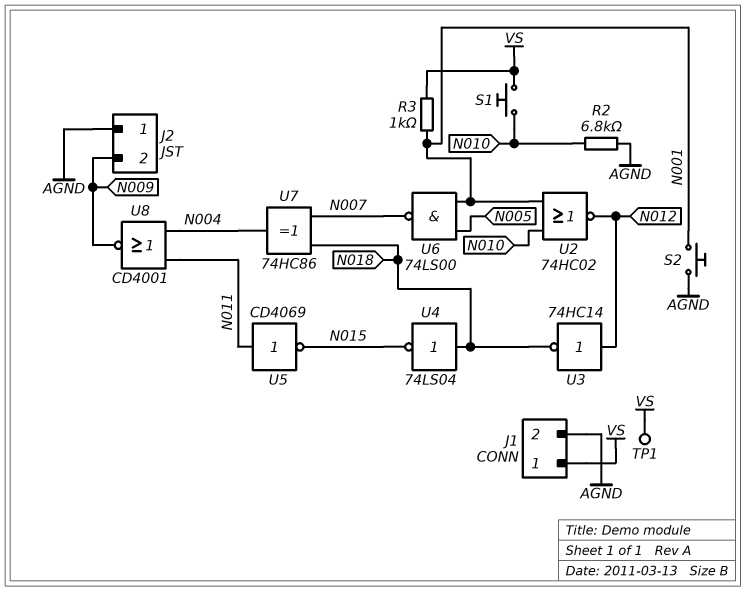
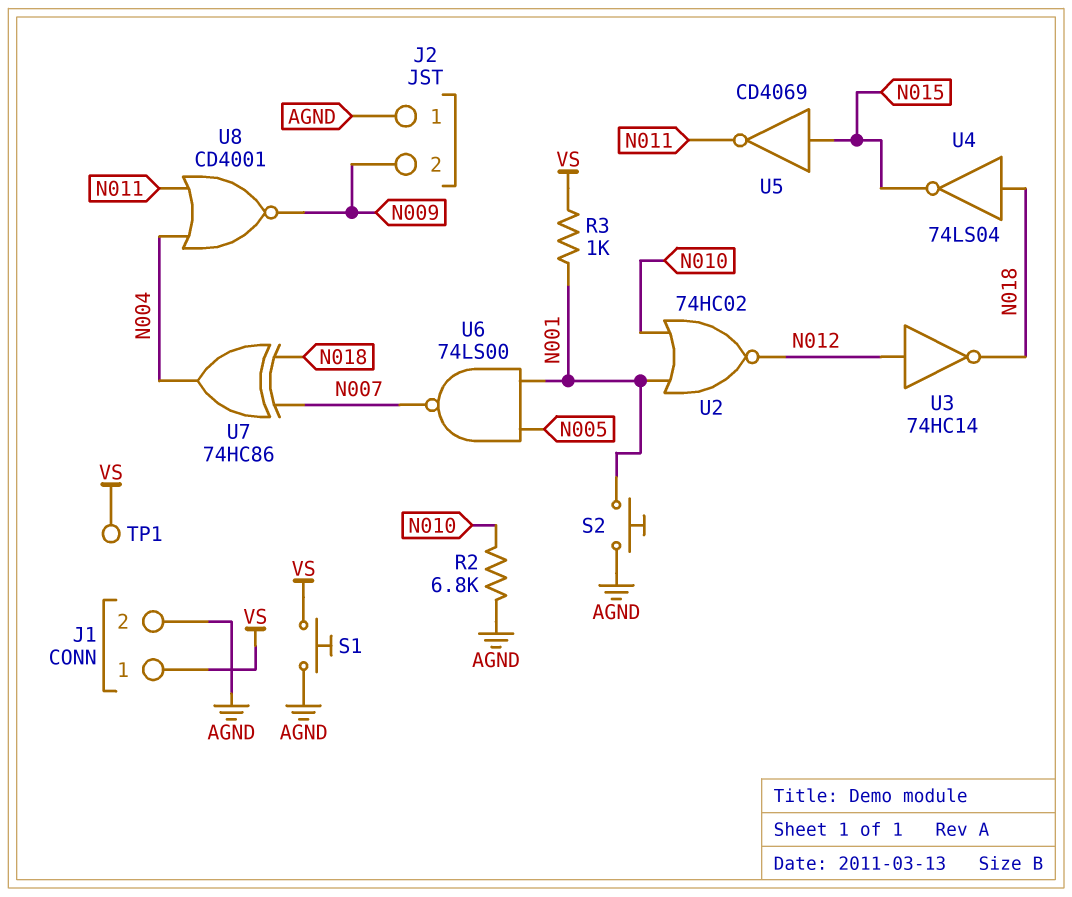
S1: button (N010, VS) -> button (AGND, VS)
U5: NOT CD4069 (in N011, out N015) -> NOT CD4069 (in N015, out N011)

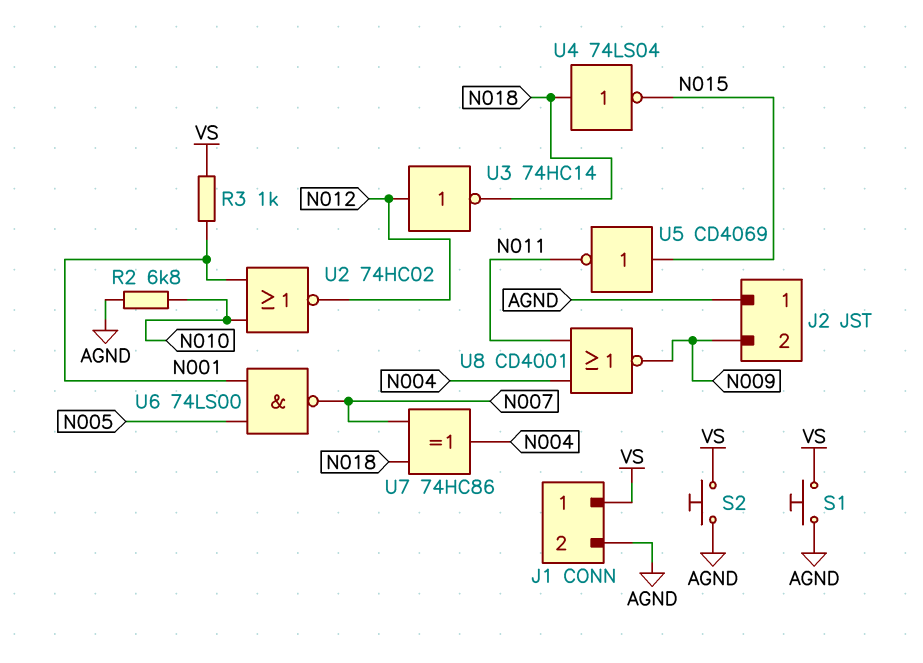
S2: button (AGND, N001) -> button (AGND, VS)
TP1: test point (VS) -> none

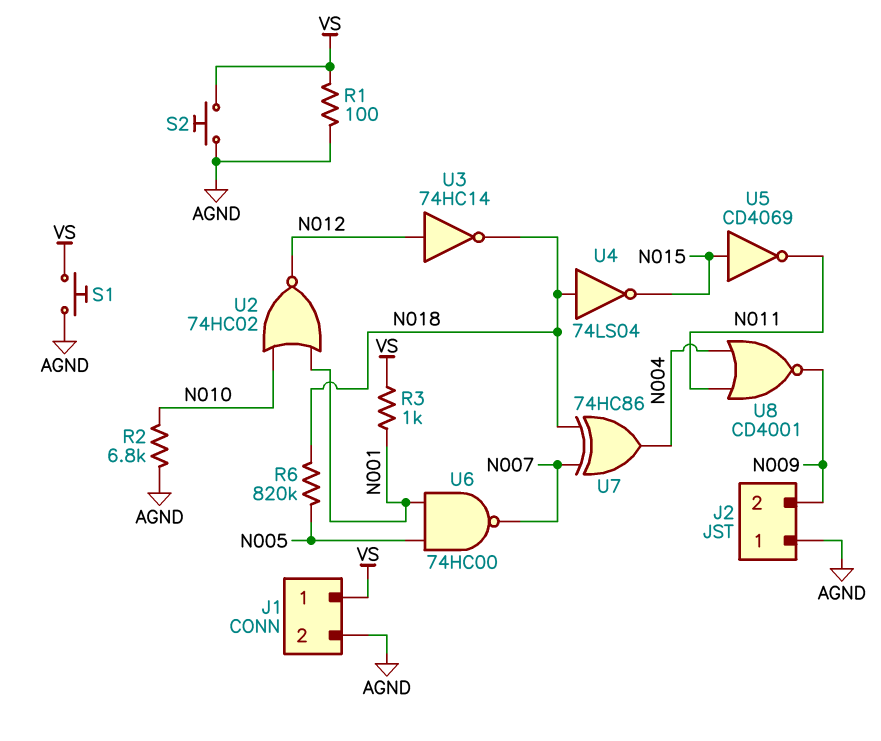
R1: none -> 100 (AGND, VS)
R6: none -> 820k (N005, N018)
U6: NAND 74LS00 (in N001, in N005, out N007) -> NAND 74HC00 (in N001, in N005, out N007)

